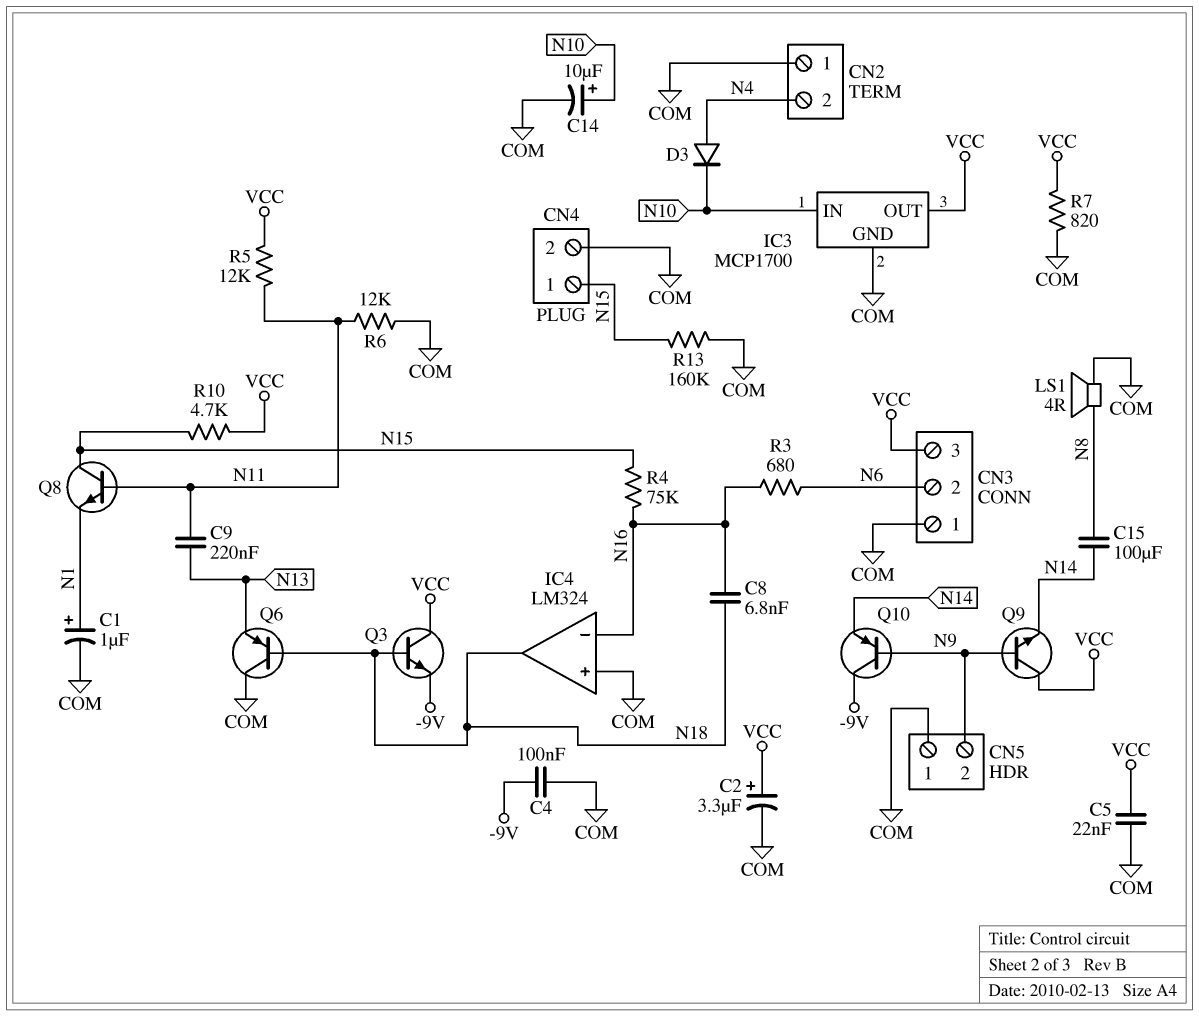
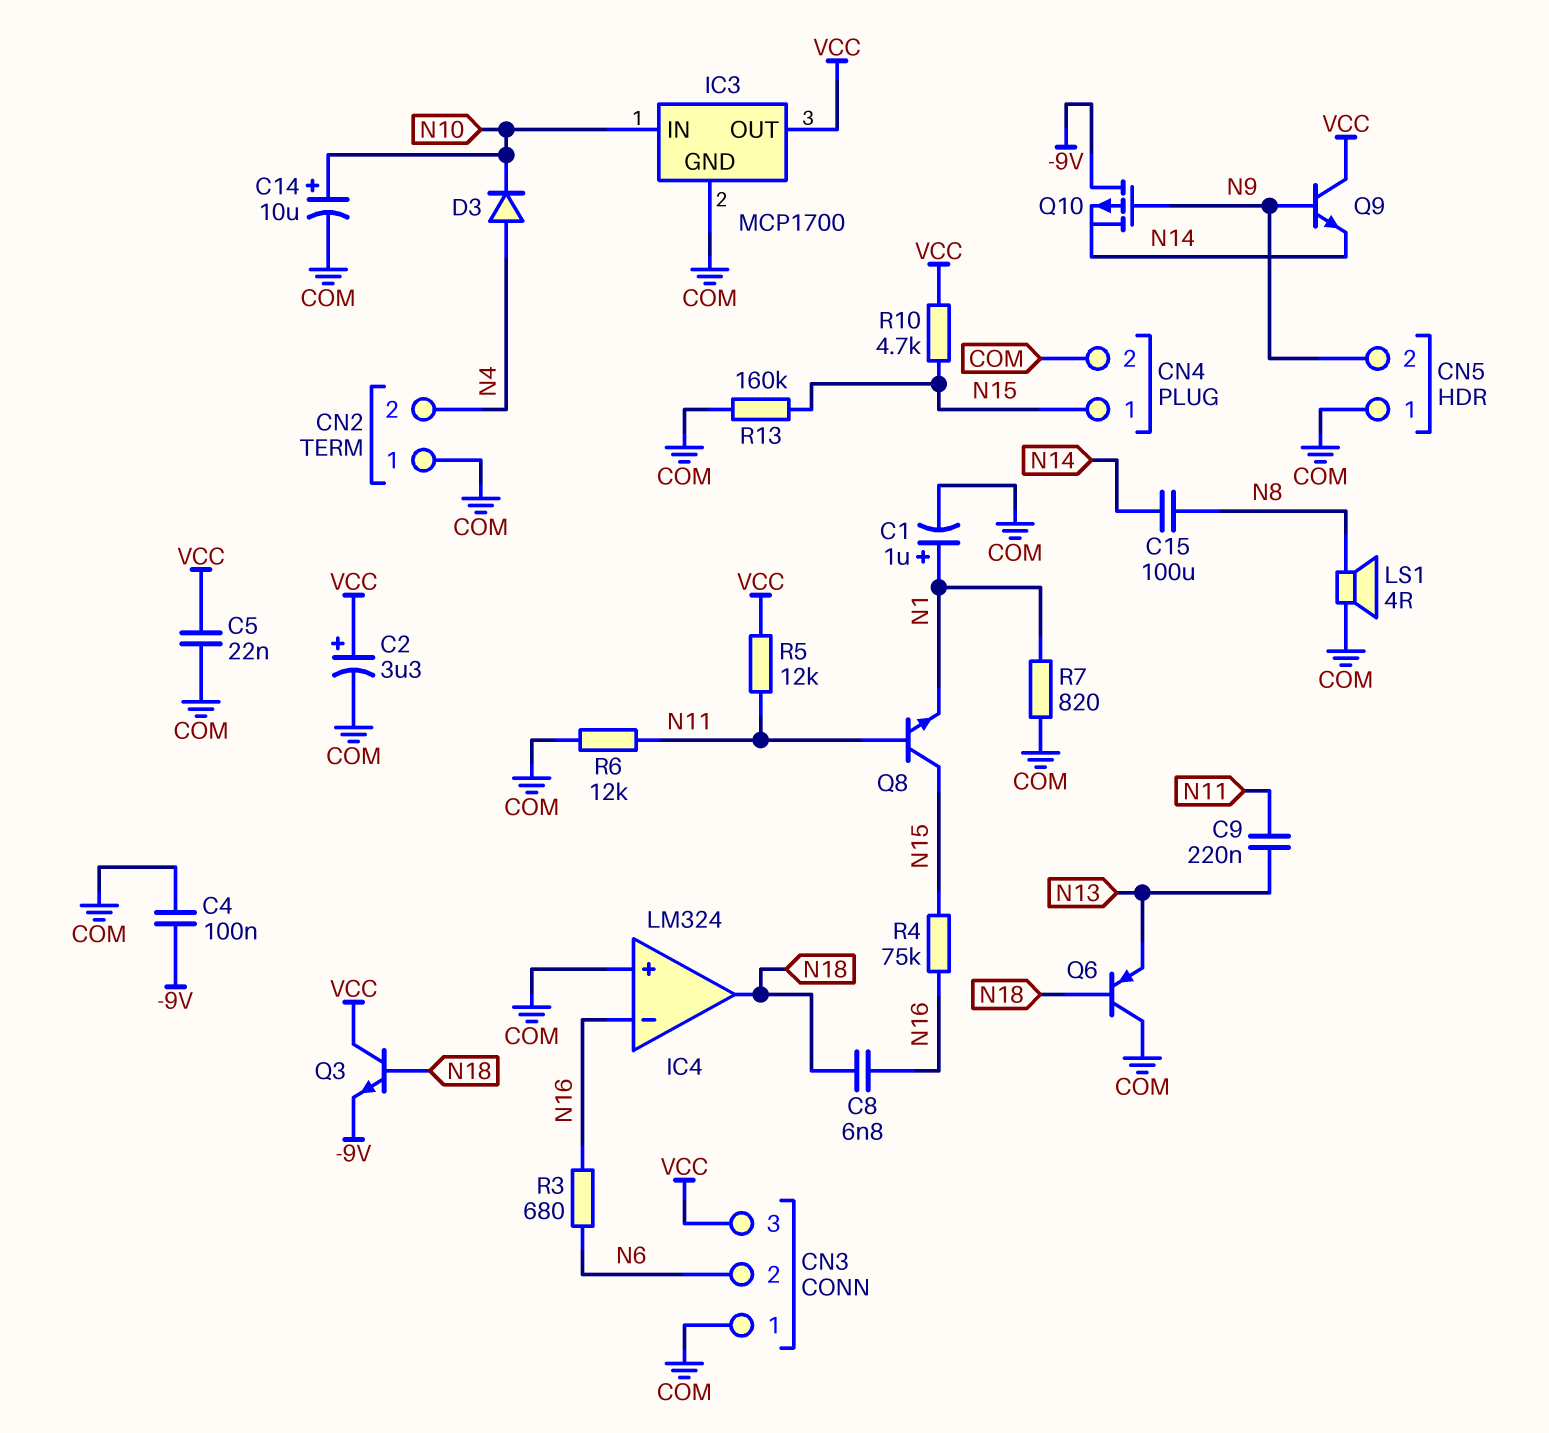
Q10: PNP (B N9, C -9V, E N14) -> PMOS (G N9, D -9V, S N14)
R7: 820 (COM, VCC) -> 820 (COM, N1)

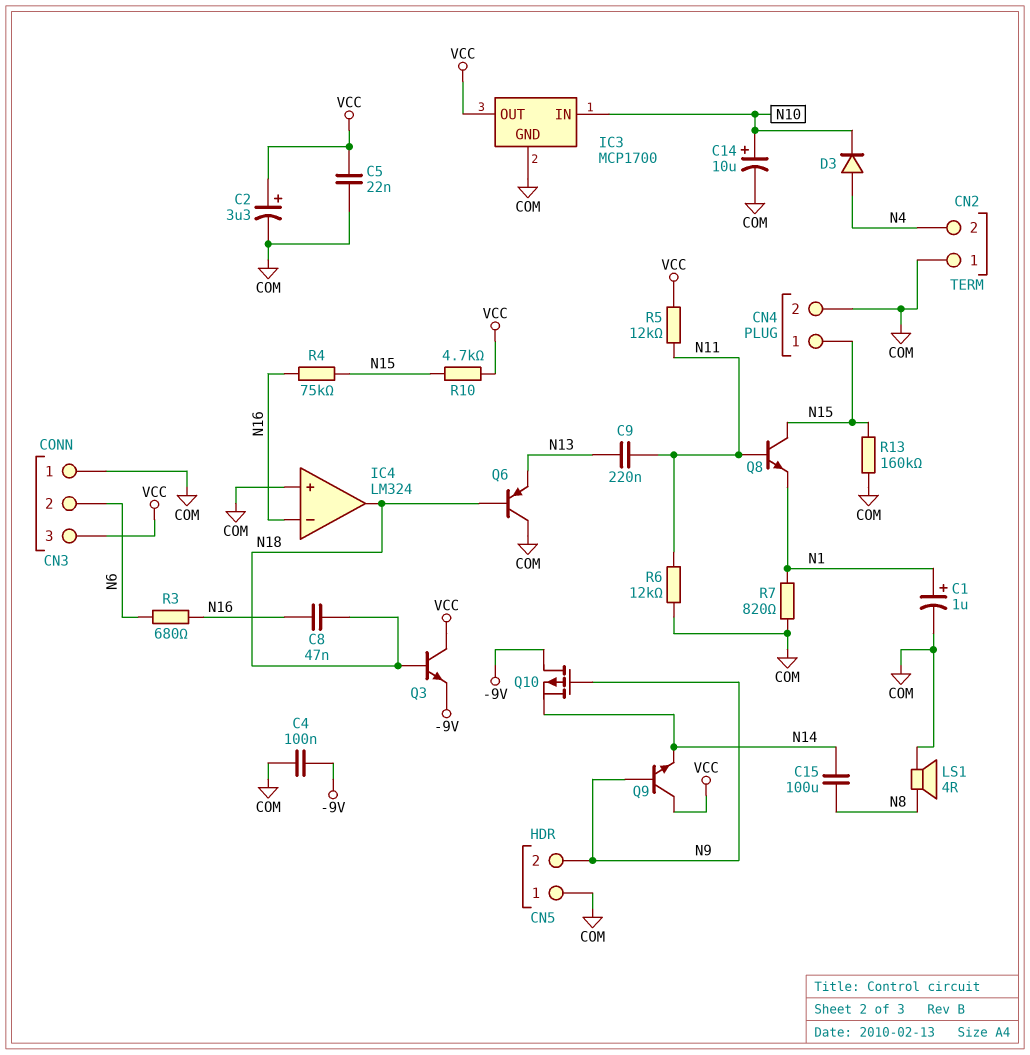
C8: 6.8nF (N16, N18) -> 47nF (N16, N18)

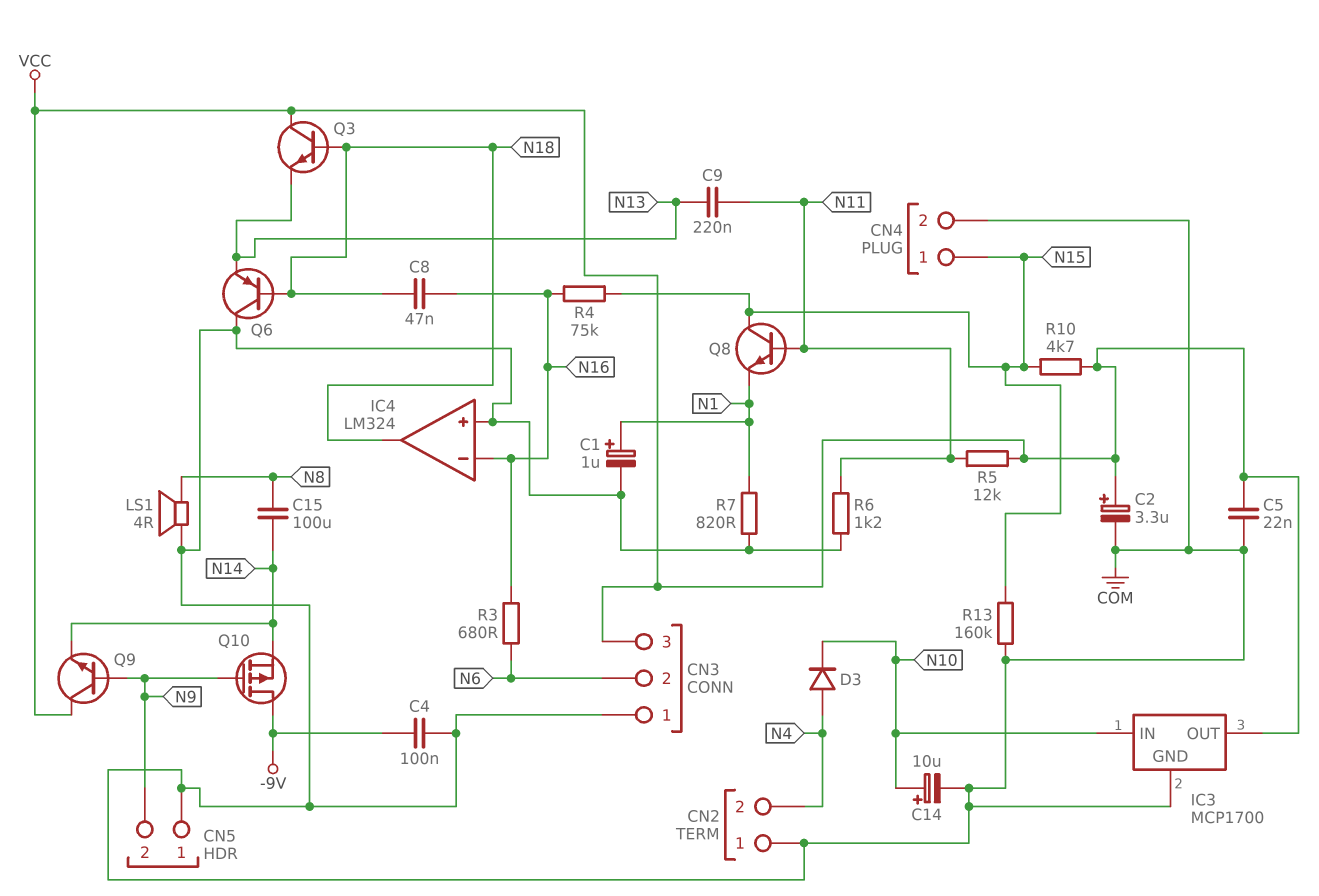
Q3: NPN (B N18, C VCC, E -9V) -> NPN (B N18, C VCC, E N13)
R6: 12k (COM, N11) -> 1.2k (COM, N11)

